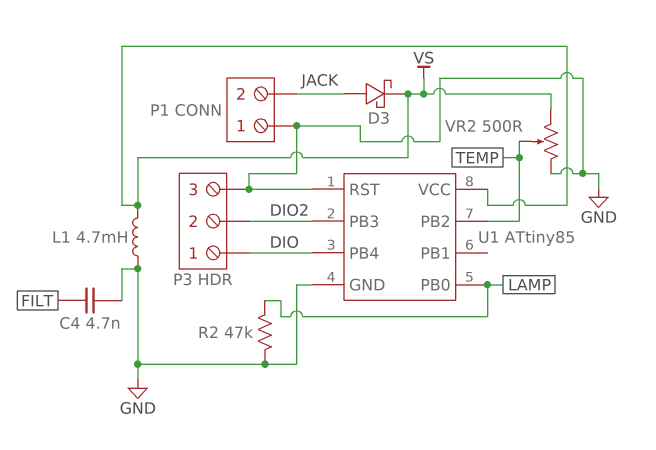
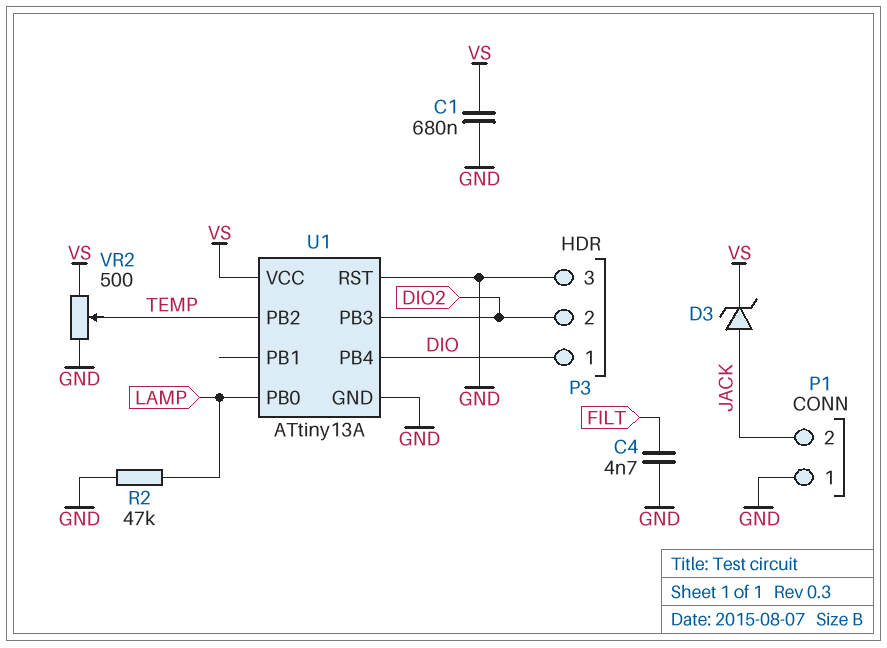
C1: none -> 680nF (GND, VS)
D3: schottky (A JACK, K VS) -> zener (A JACK, K VS)
L1: 4.7mH (GND, VS) -> none
U1: ATtiny85 -> ATtiny13A

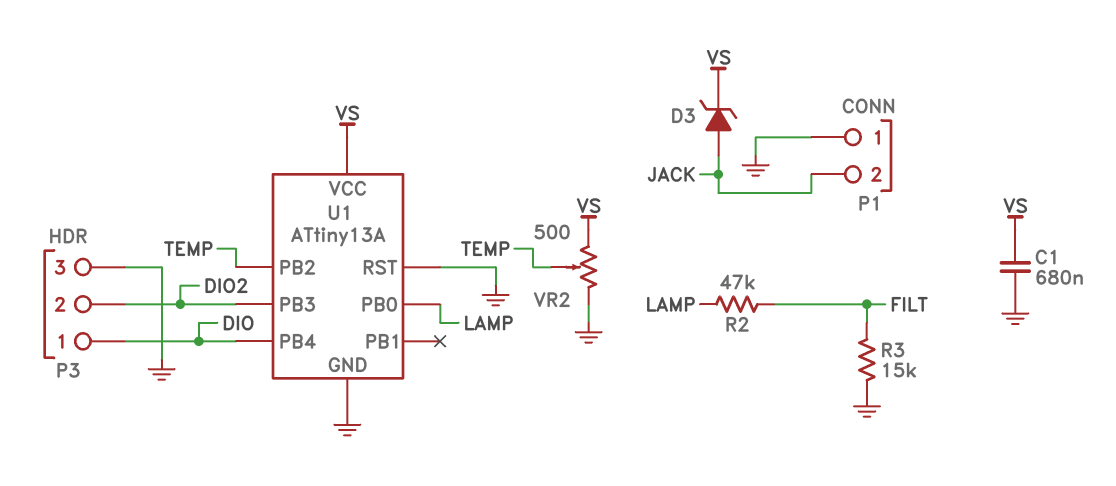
C4: 4.7nF (FILT, GND) -> none
R2: 47k (GND, LAMP) -> 47k (FILT, LAMP)
R3: none -> 15k (FILT, GND)

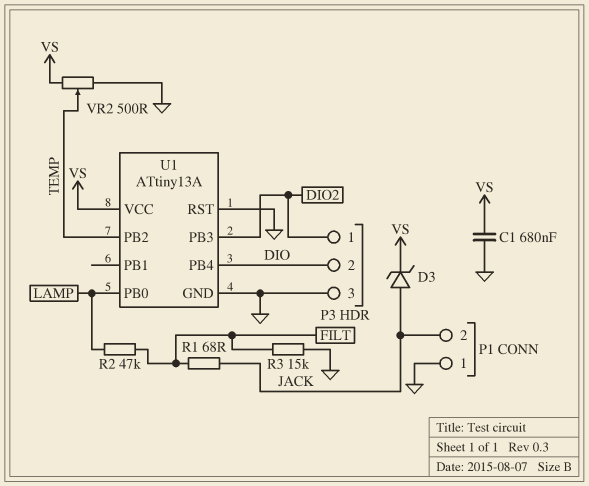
P3 pin 1: DIO -> DIO2
P3 pin 2: DIO2 -> DIO
R1: none -> 68 (FILT, JACK)

